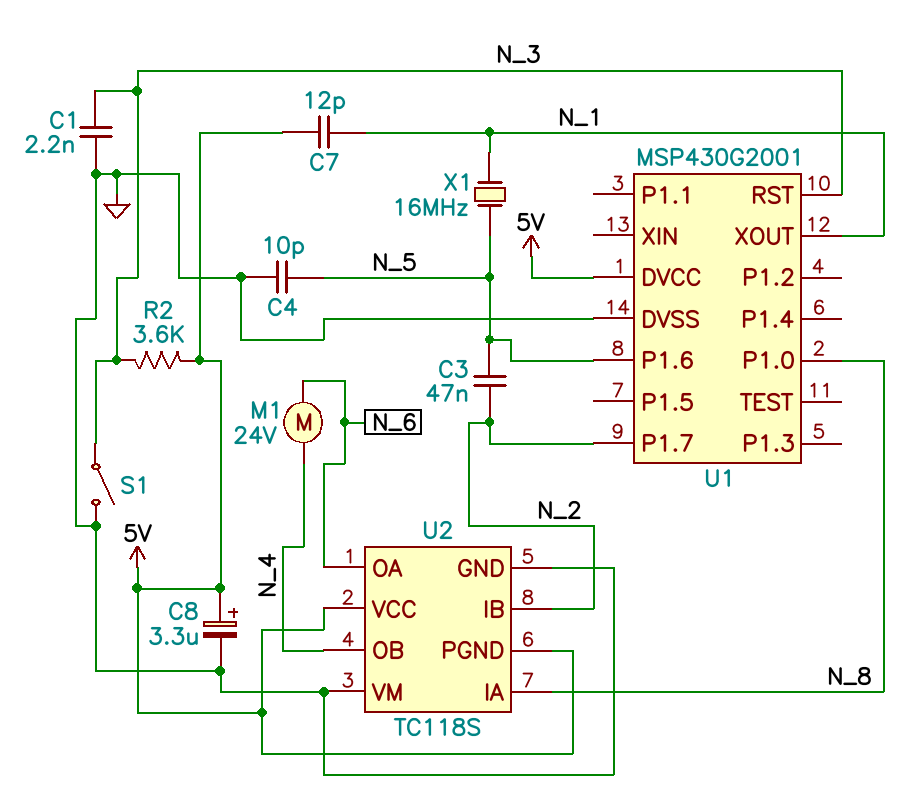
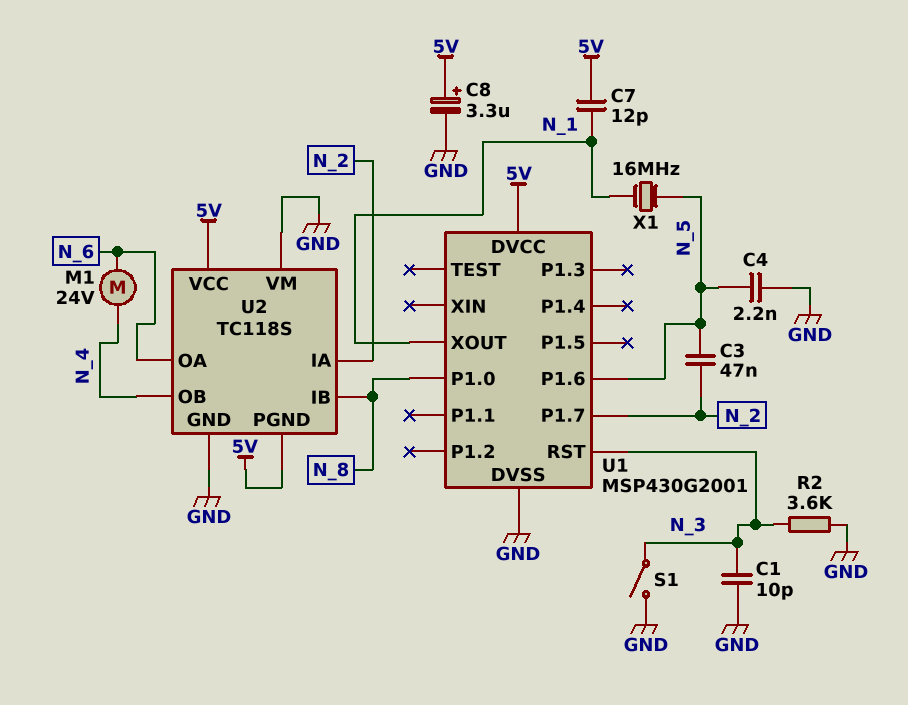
C1: 2.2nF (GND, N_3) -> 10pF (GND, N_3)
C4: 10pF (GND, N_5) -> 2.2nF (GND, N_5)
R2: 3.6k (5V, N_3) -> 3.6k (GND, N_3)
U2 pin IA: N_8 -> N_2
U2 pin IB: N_2 -> N_8

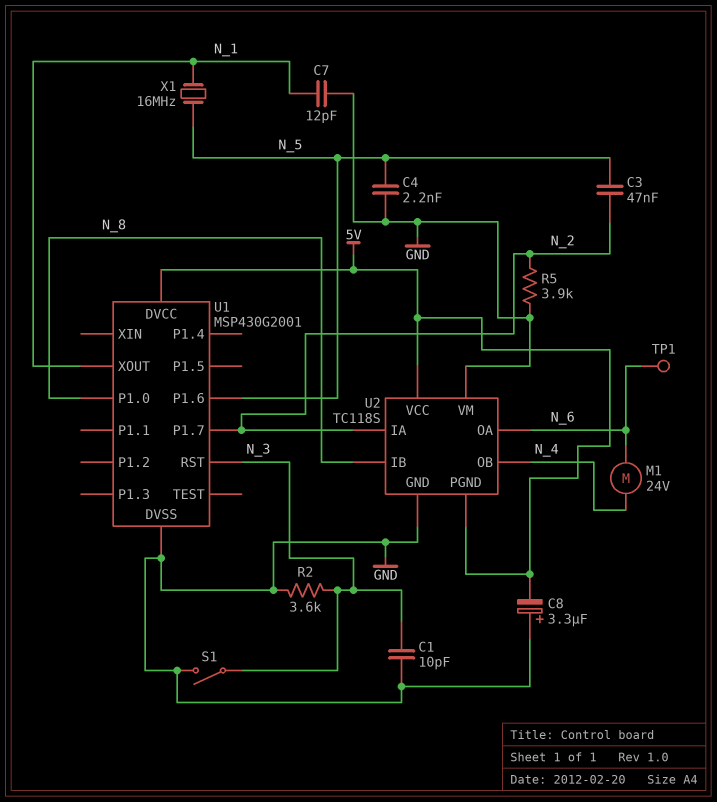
C7: 12pF (5V, N_1) -> 12pF (GND, N_1)
C8: 3.3uF (plus 5V, minus GND) -> 3.3uF (plus GND, minus 5V)
R5: none -> 3.9k (GND, N_2)
TP1: none -> test point (N_6)

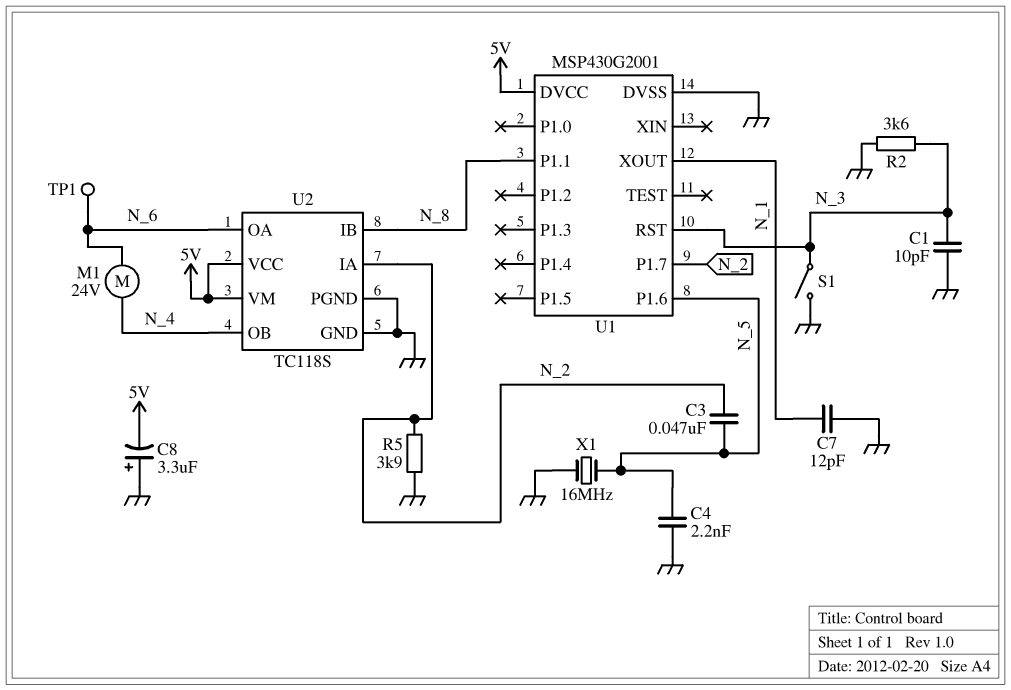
U1 pin P1.0: N_8 -> none
U1 pin P1.1: none -> N_8
U2 pin PGND: 5V -> GND
U2 pin VM: GND -> 5V
X1: 16MHz (N_1, N_5) -> 16MHz (GND, N_5)

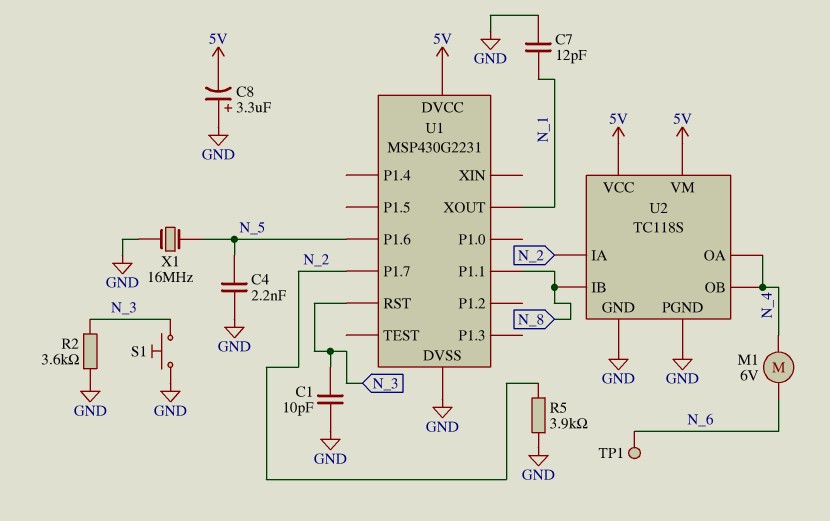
C3: 47nF (N_2, N_5) -> none
M1: motor 24V (N_4, N_6) -> motor 6V (N_4, N_6)
S1: switch (GND, N_3) -> button (GND, N_3)
U1: MSP430G2001 -> MSP430G2231
U2 pin OA: N_6 -> N_4

